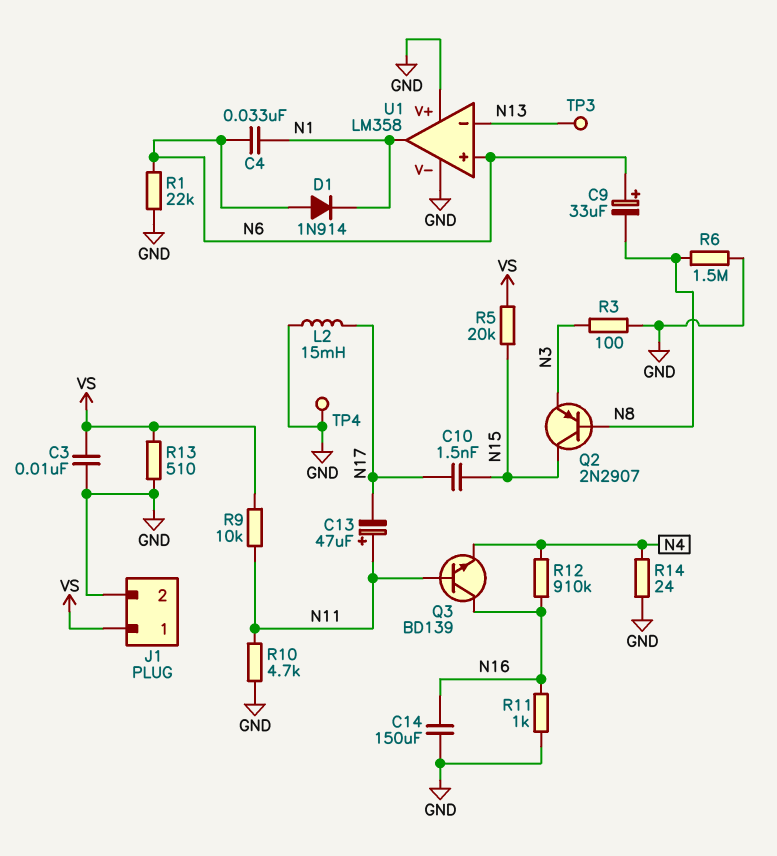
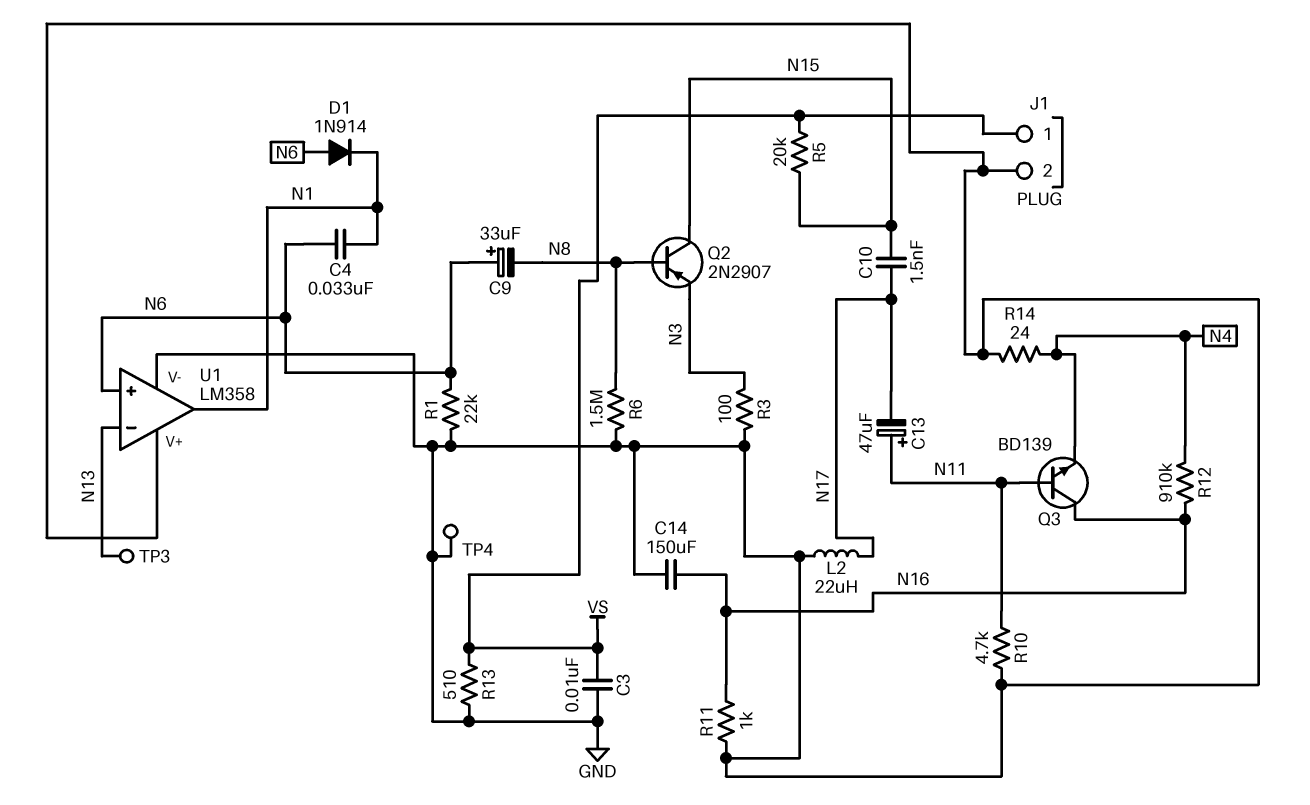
L2: 15mH (GND, N17) -> 22uH (GND, N17)
R9: 10k (N11, VS) -> none

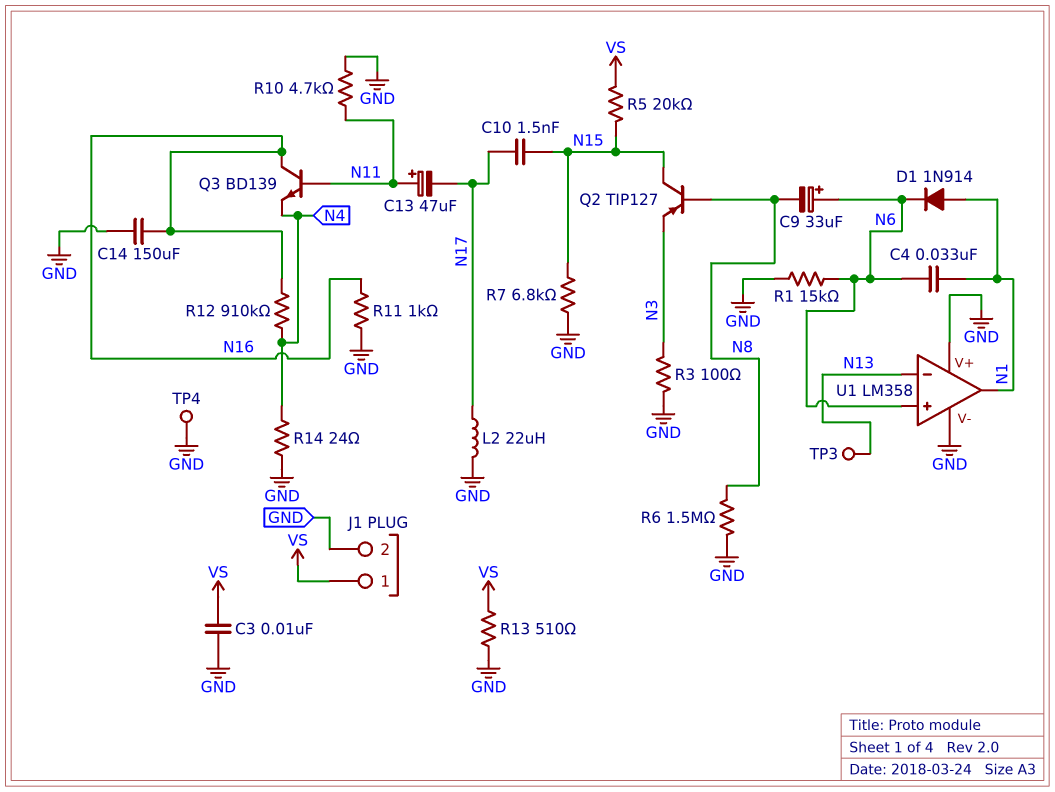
D1: diode 1N914 (A N6, K N1) -> diode 1N914 (A N1, K N6)
Q2: PNP 2N2907 (B N8, C N15, E N3) -> PNP TIP127 (B N8, C N15, E N3)
R1: 22k (GND, N6) -> 15k (GND, N6)
R7: none -> 6.8k (GND, N15)

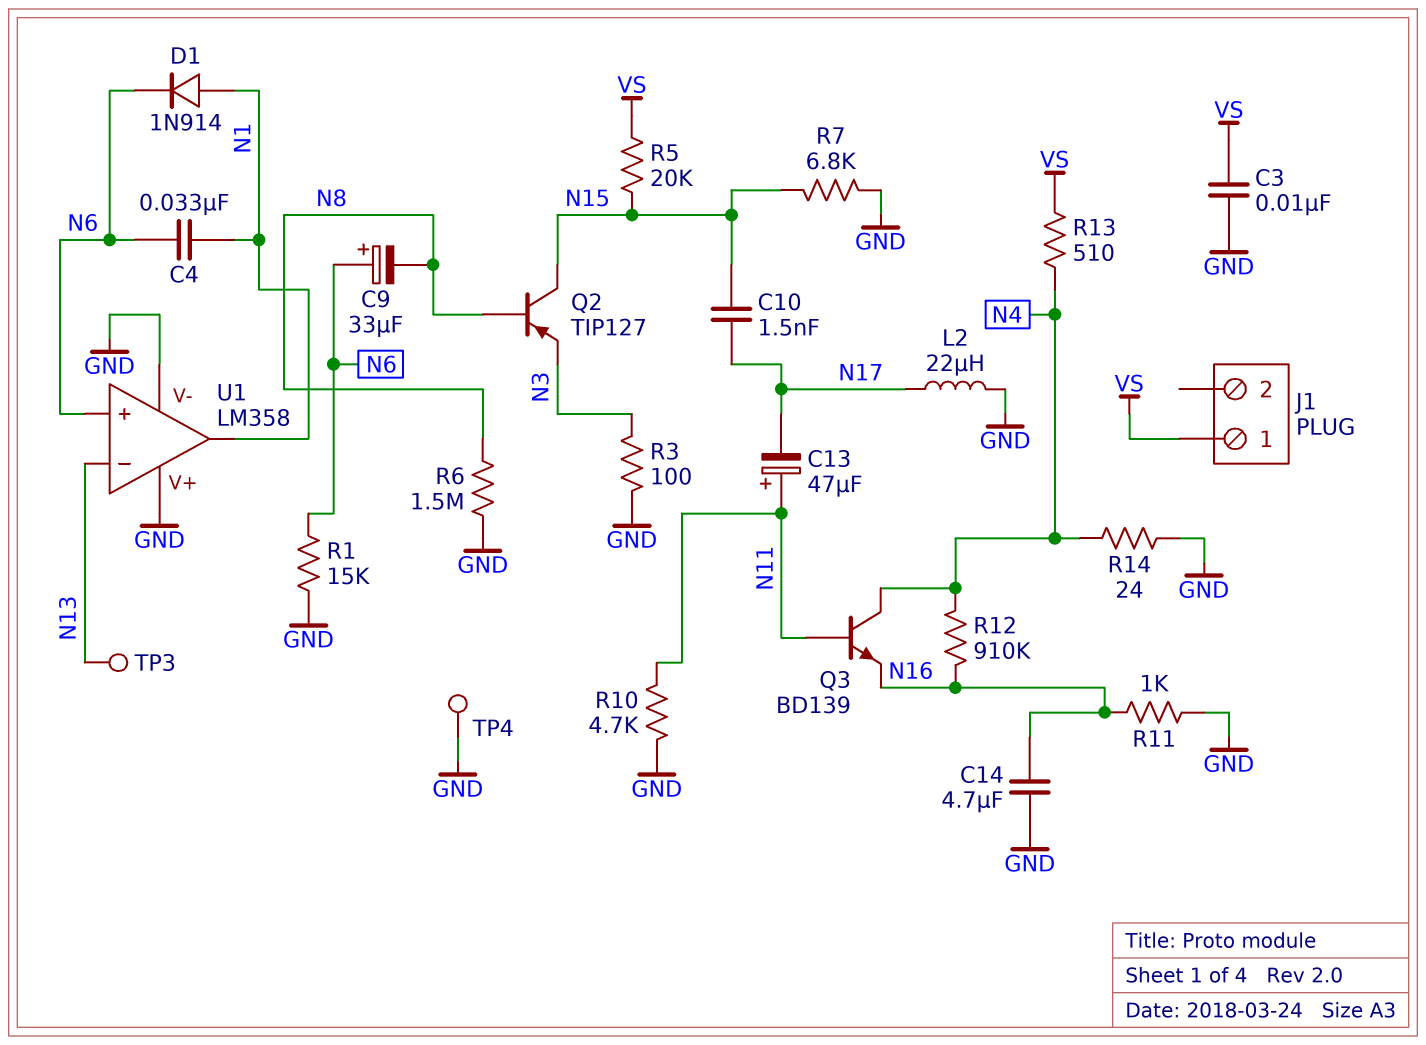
C14: 150uF (GND, N16) -> 4.7uF (GND, N16)
J1 pin 2: GND -> none
Q3: NPN BD139 (B N11, C N16, E N4) -> NPN BD139 (B N11, C N4, E N16)
R13: 510 (GND, VS) -> 510 (N4, VS)

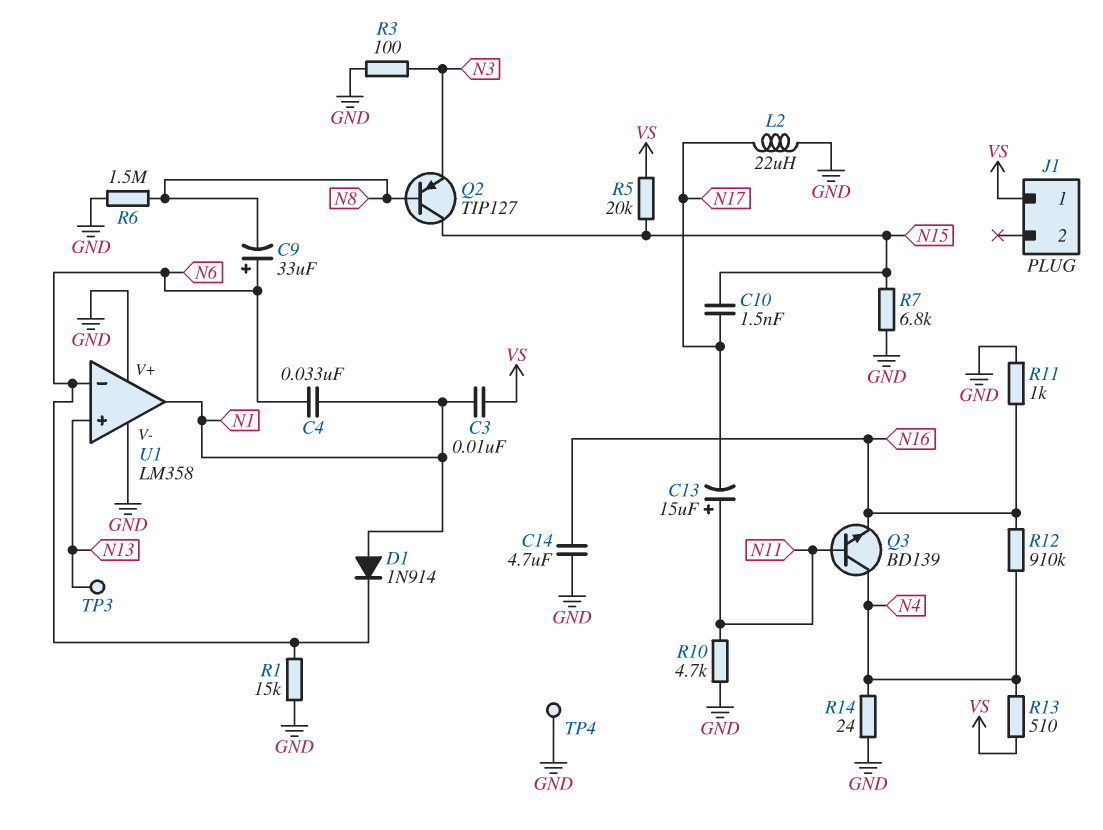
C3: 10nF (GND, VS) -> 10nF (N1, VS)
C13: 47uF (plus N11, minus N17) -> 15uF (plus N11, minus N17)
U1 pin in+: N6 -> N13
U1 pin in-: N13 -> N6

